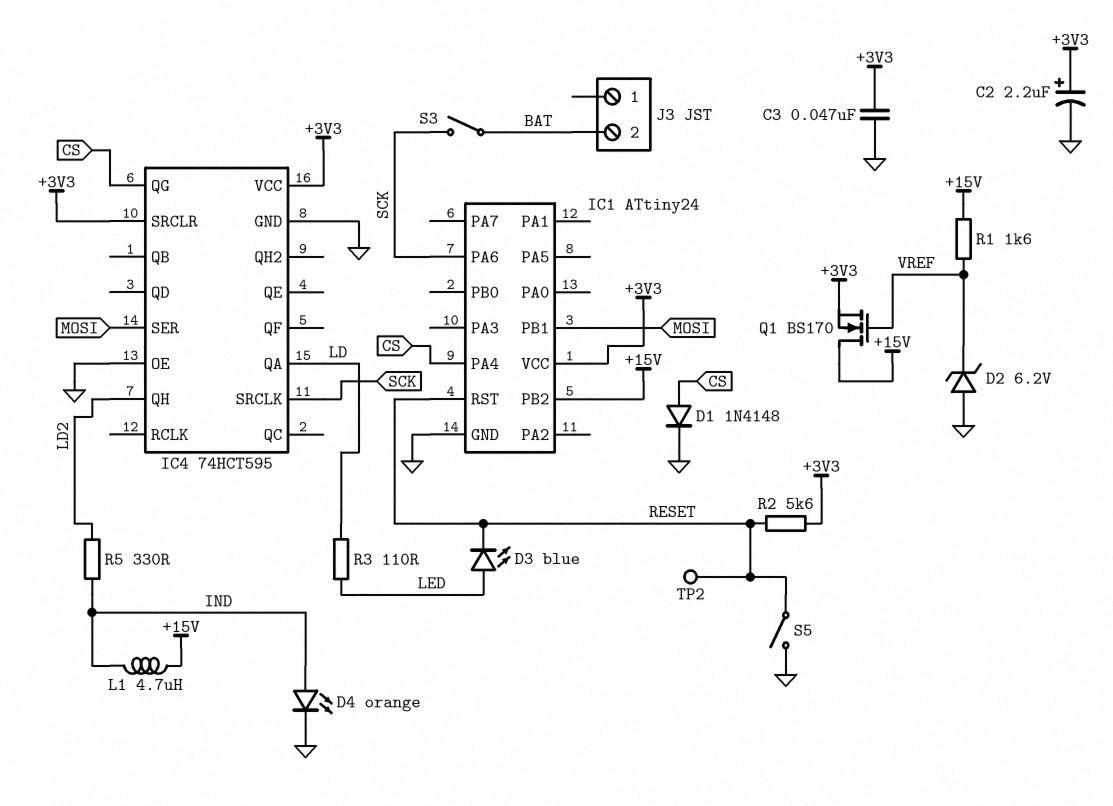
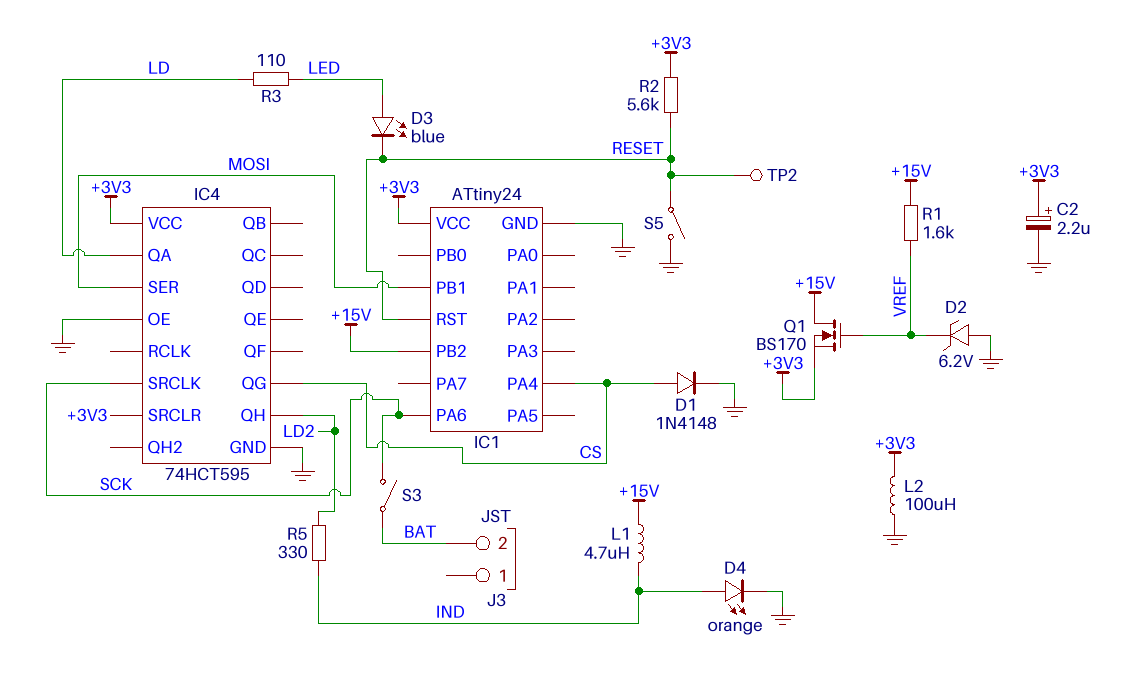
C3: 47nF (+3V3, GND) -> none
L2: none -> 100uH (+3V3, GND)

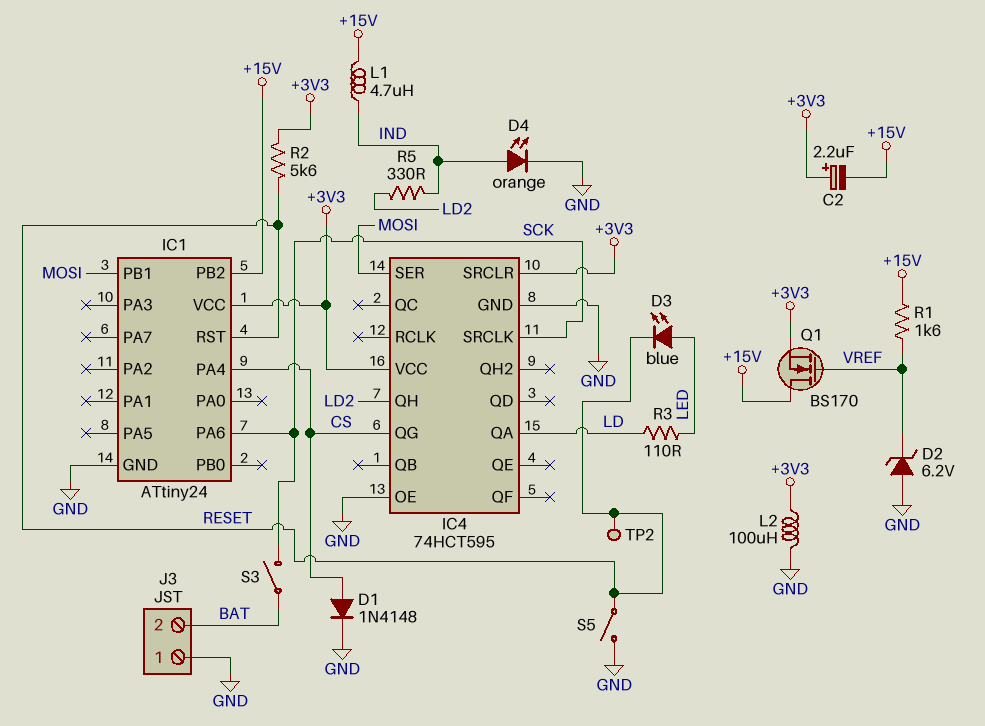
C2: 2.2uF (plus +3V3, minus GND) -> 2.2uF (plus +3V3, minus +15V)
J3 pin 1: none -> GND

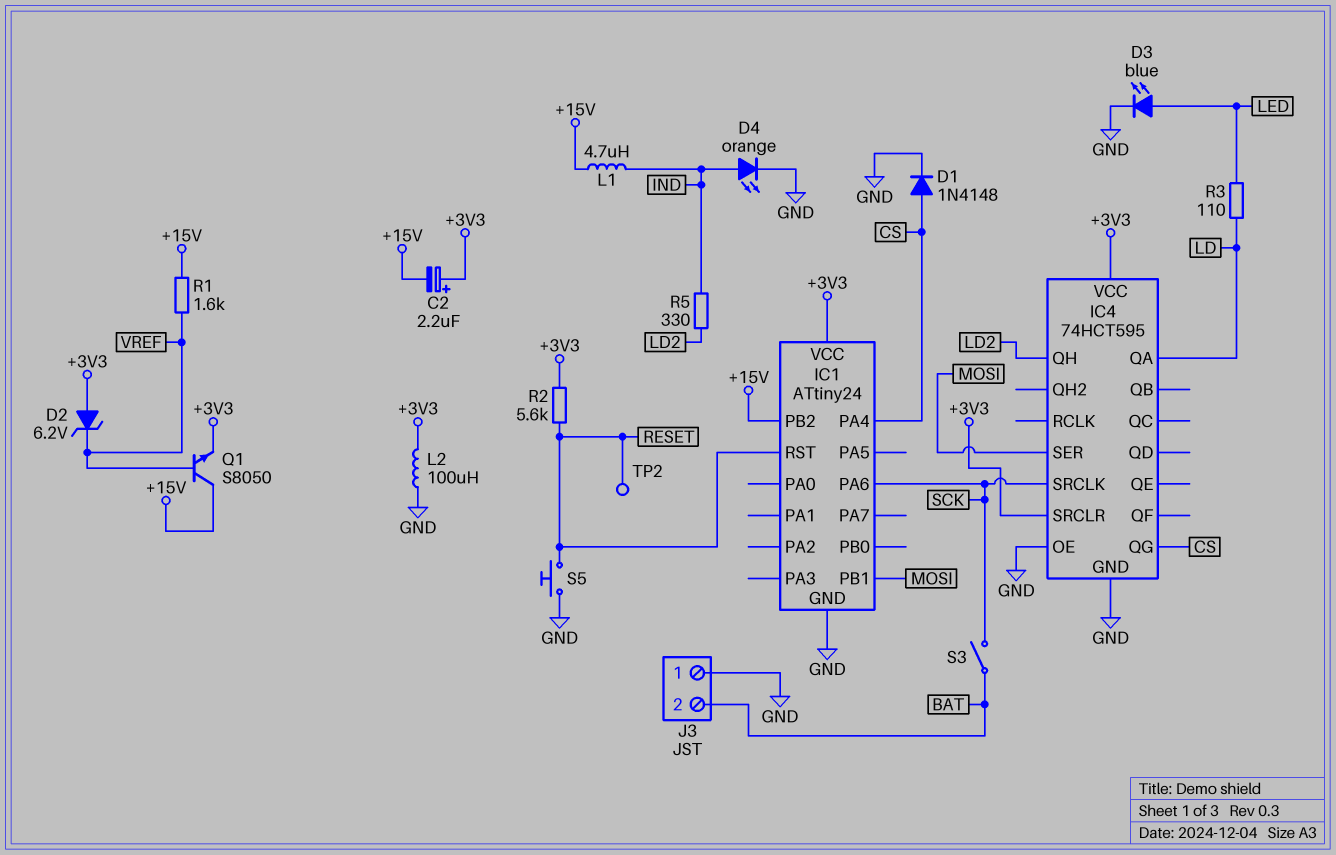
D2: zener 6.2V (A GND, K VREF) -> zener 6.2V (A +3V3, K VREF)
D3: LED blue (A LED, K RESET) -> LED blue (A LED, K GND)
Q1: NMOS BS170 (G VREF, D +15V, S +3V3) -> NPN S8050 (B VREF, C +15V, E +3V3)
S5: switch (GND, RESET) -> button (GND, RESET)

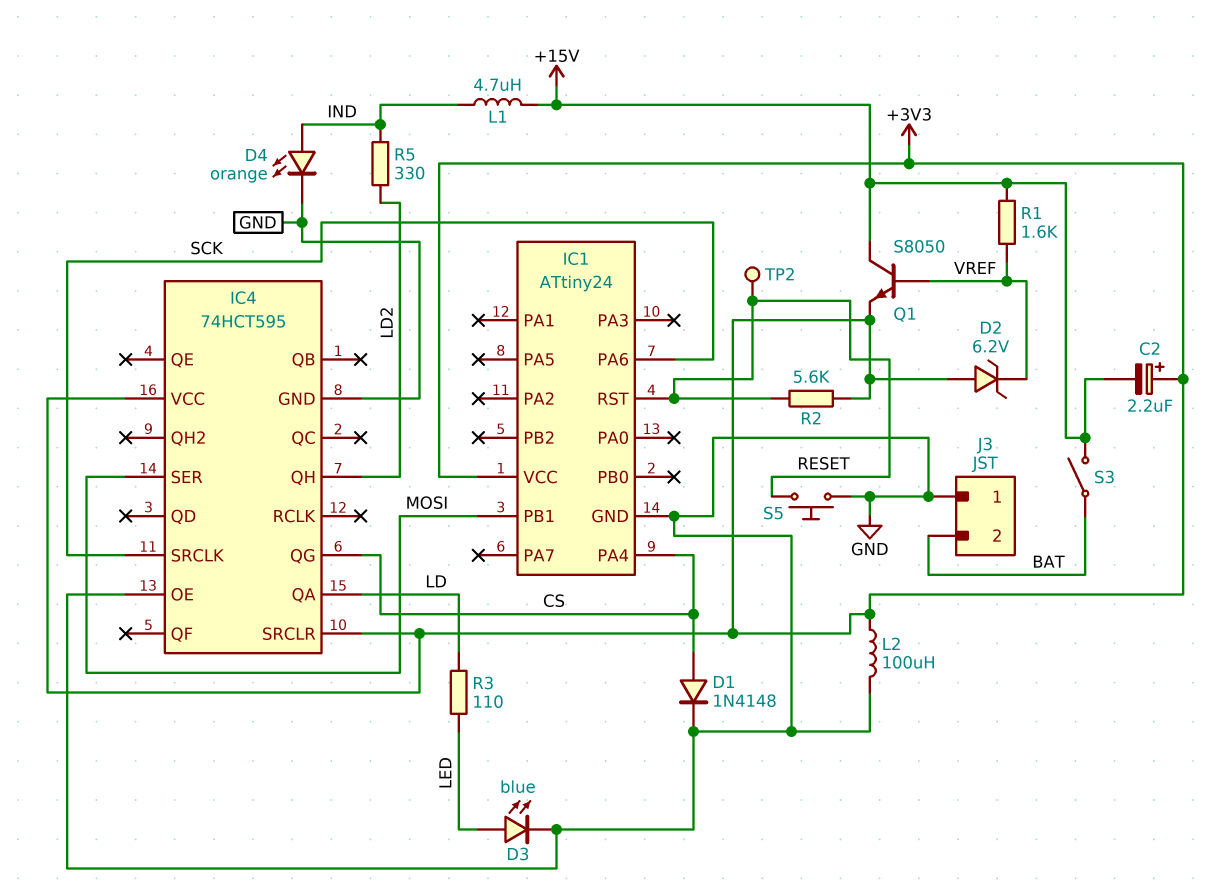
IC1 pin PB2: +15V -> none
S3: switch (BAT, SCK) -> switch (+15V, BAT)

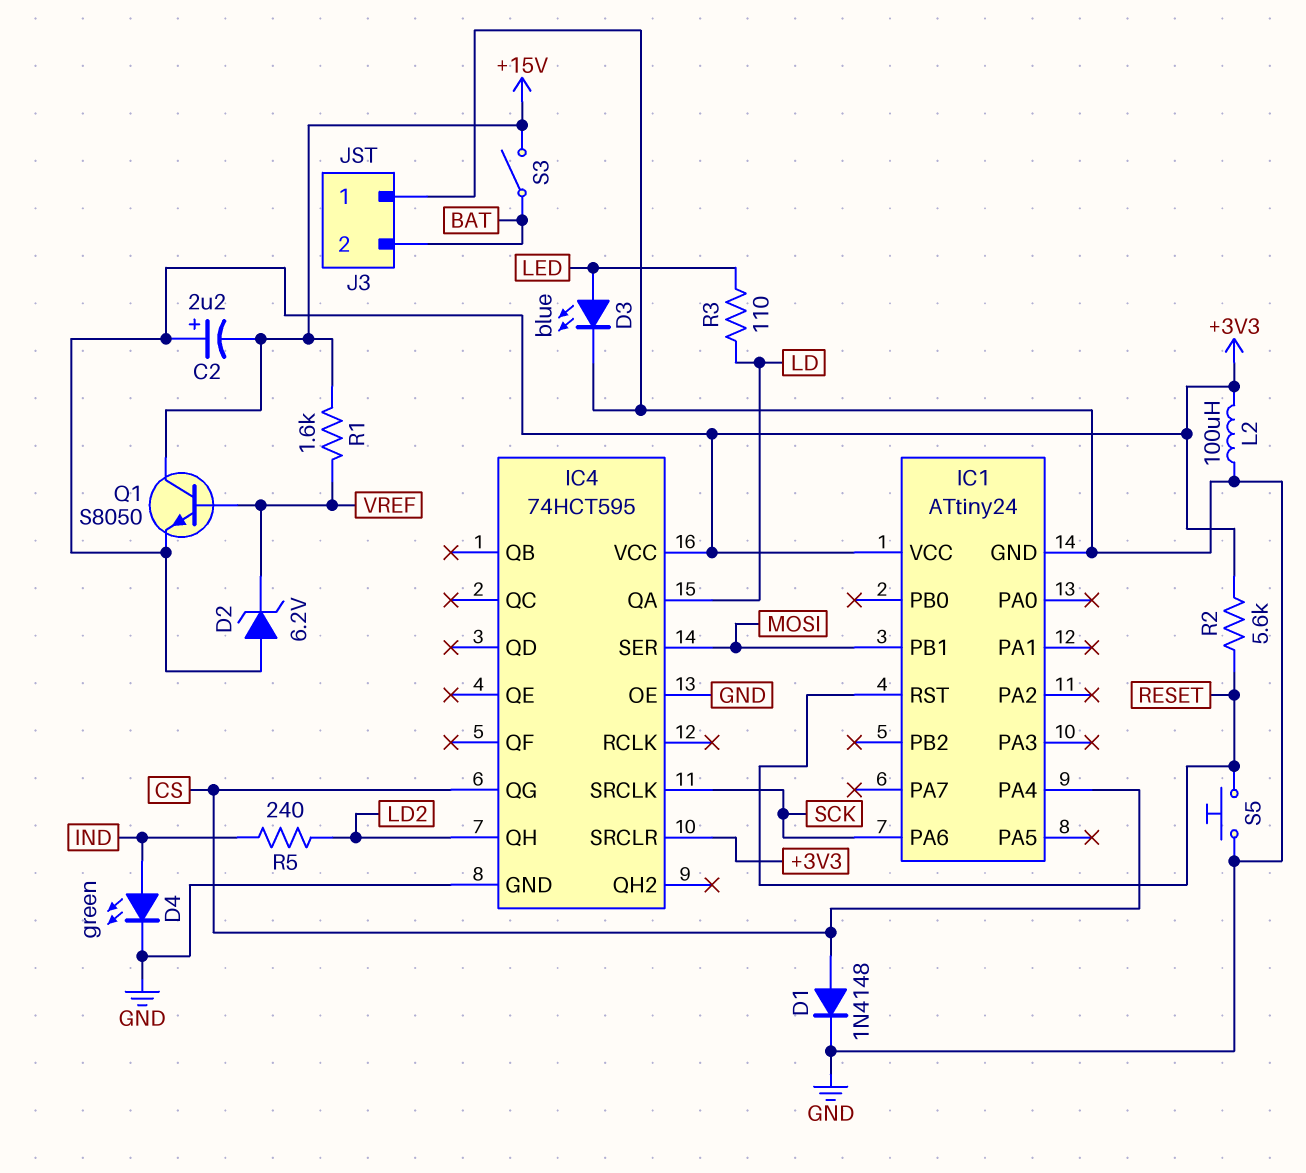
D4: LED orange (A IND, K GND) -> LED green (A IND, K GND)
L1: 4.7uH (+15V, IND) -> none
R5: 330 (IND, LD2) -> 240 (IND, LD2)
TP2: test point (RESET) -> none

